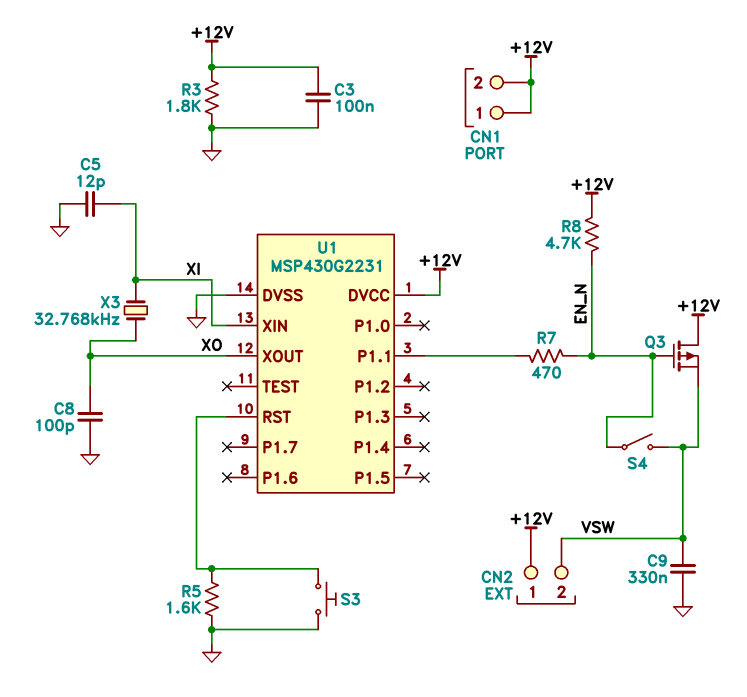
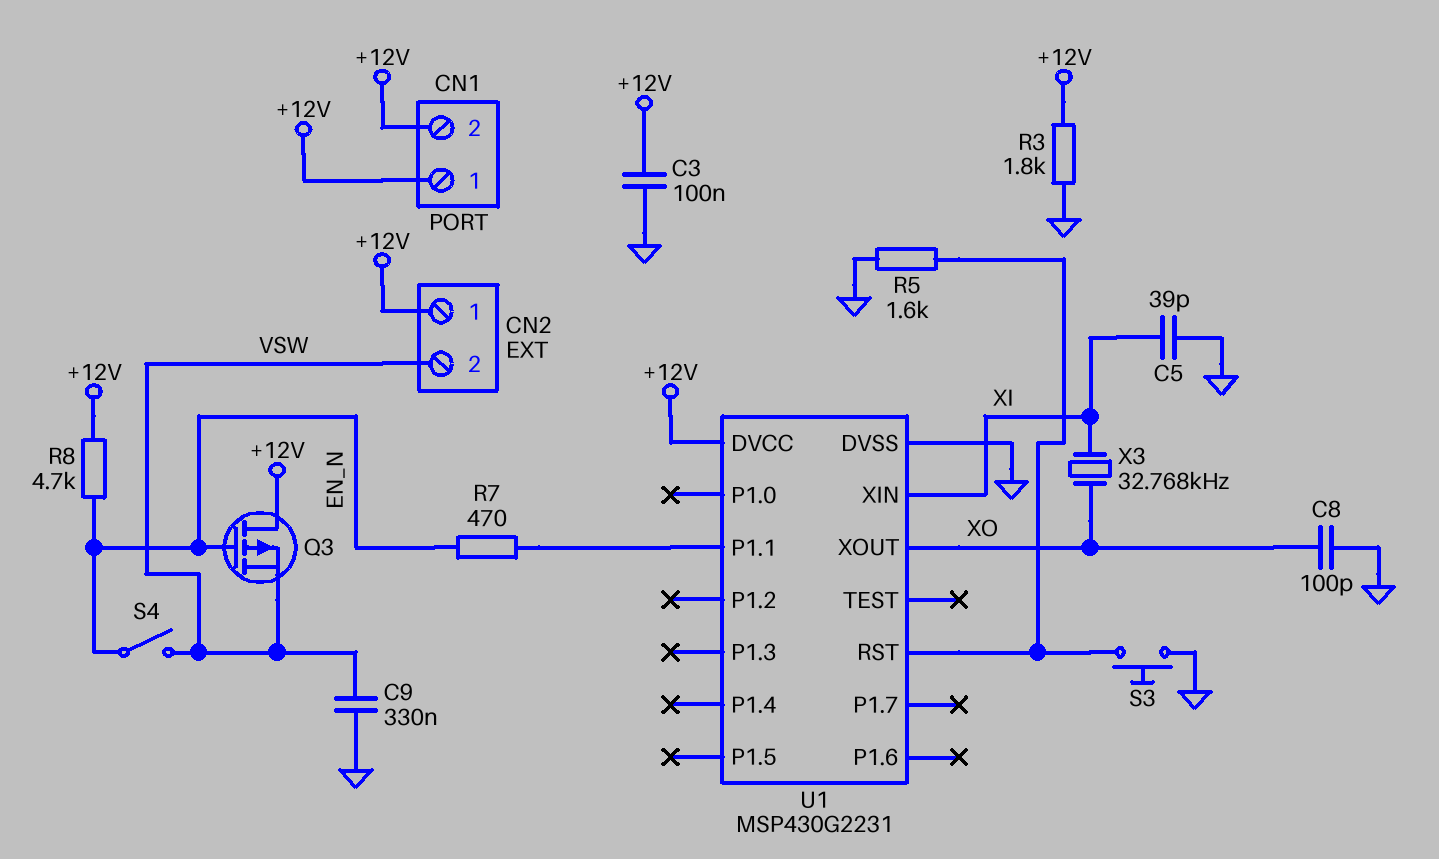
C5: 12pF (GND, XI) -> 39pF (GND, XI)

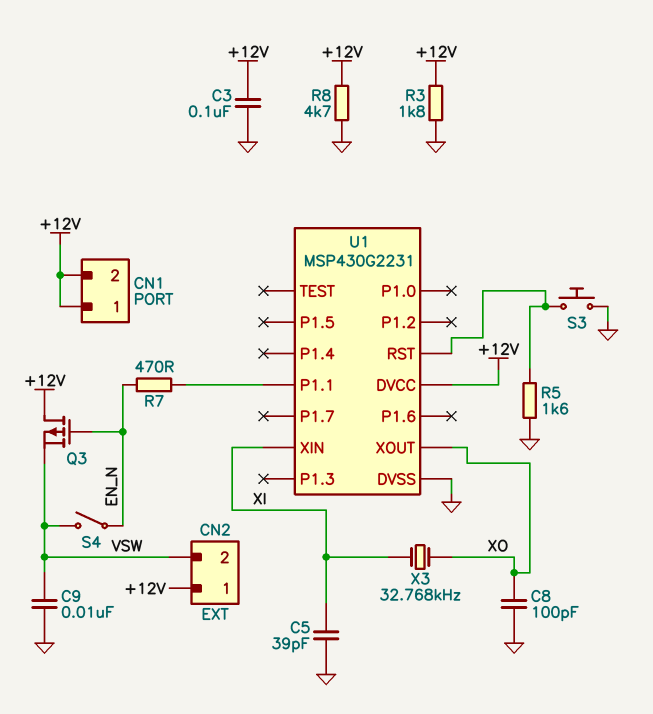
C9: 330nF (GND, VSW) -> 10nF (GND, VSW)
R8: 4.7k (+12V, EN_N) -> 4.7k (+12V, GND)

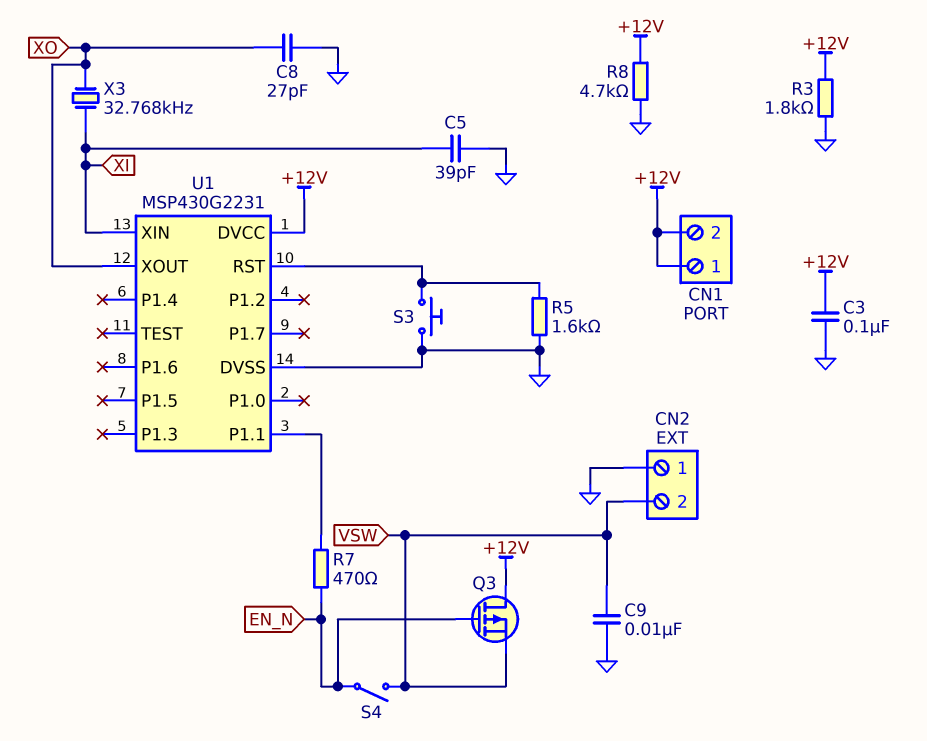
C8: 100pF (GND, XO) -> 27pF (GND, XO)
CN2 pin 1: +12V -> GND

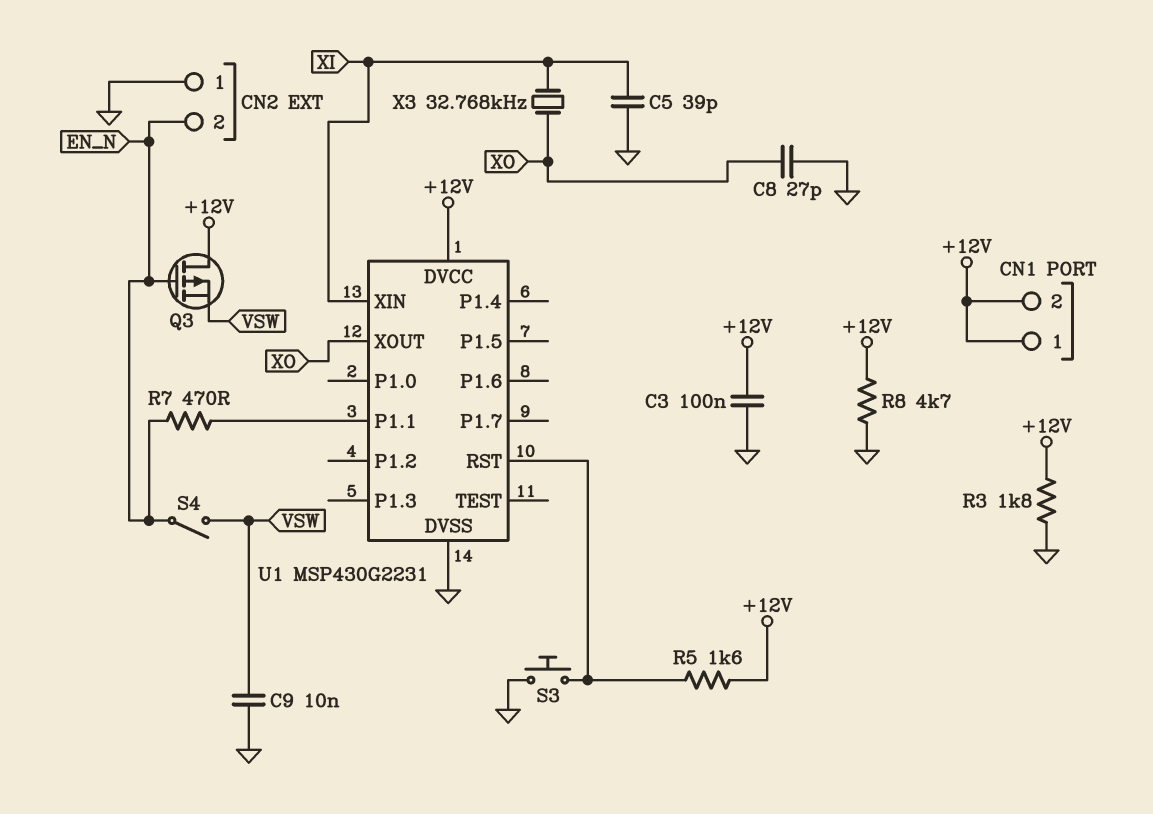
CN2 pin 2: VSW -> EN_N
R5: 1.6k (GND, U1/RST) -> 1.6k (+12V, U1/RST)

